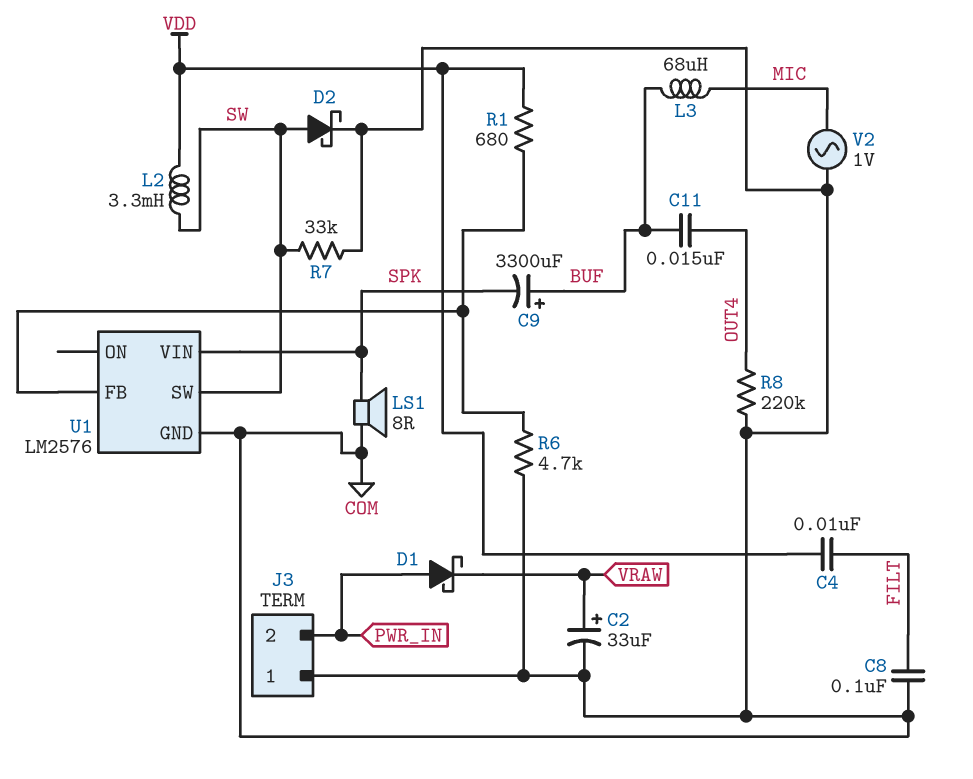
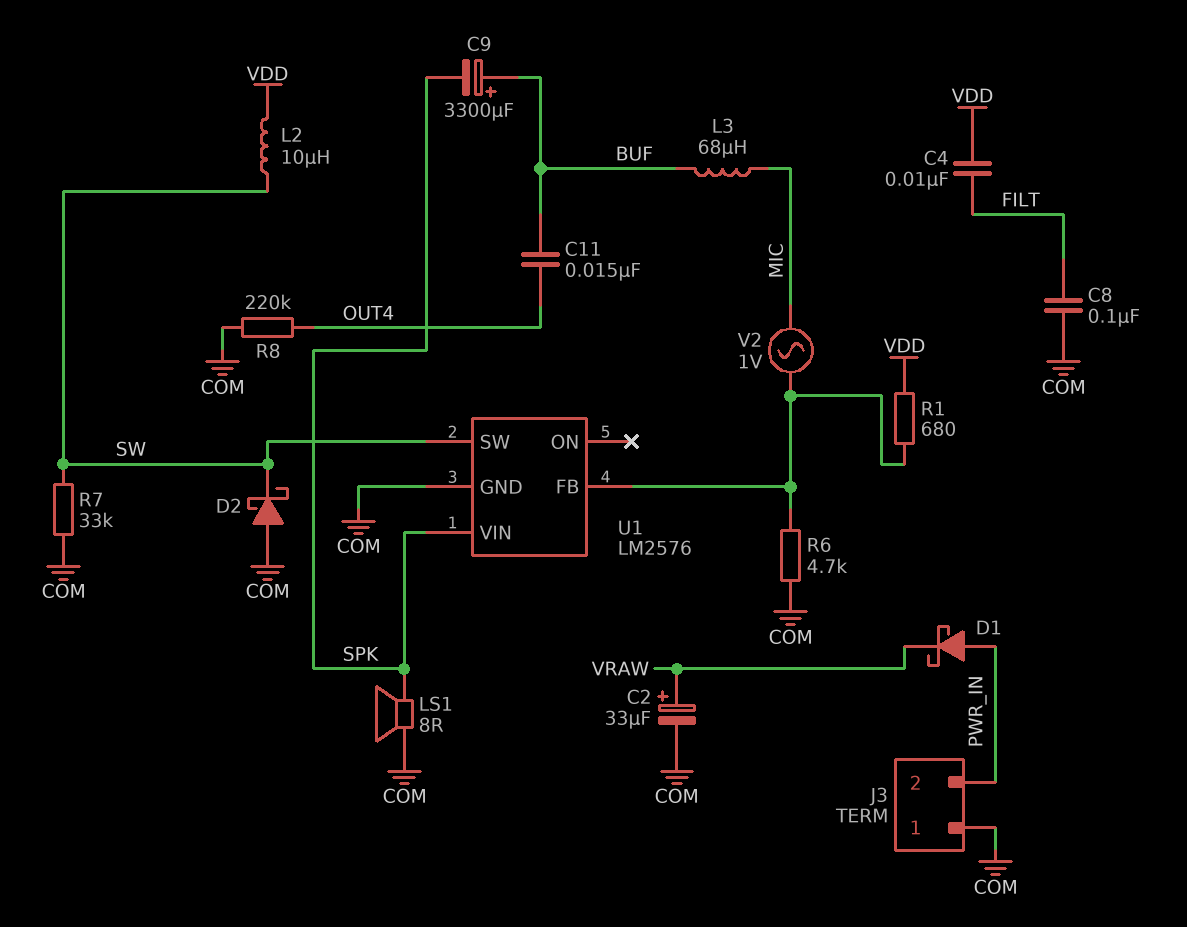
D2: schottky (A SW, K COM) -> schottky (A COM, K SW)
L2: 3.3mH (SW, VDD) -> 10uH (SW, VDD)
V2: AC 1V (COM, MIC) -> AC 1V (MIC, U1/FB)

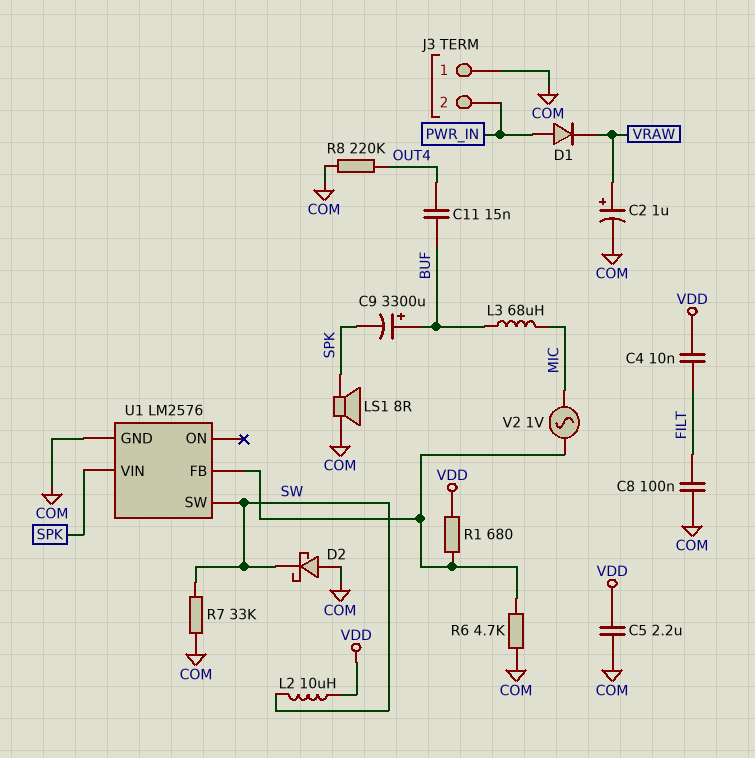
C2: 33uF (plus VRAW, minus COM) -> 1uF (plus VRAW, minus COM)
C5: none -> 2.2uF (COM, VDD)
D1: schottky (A PWR_IN, K VRAW) -> diode (A PWR_IN, K VRAW)

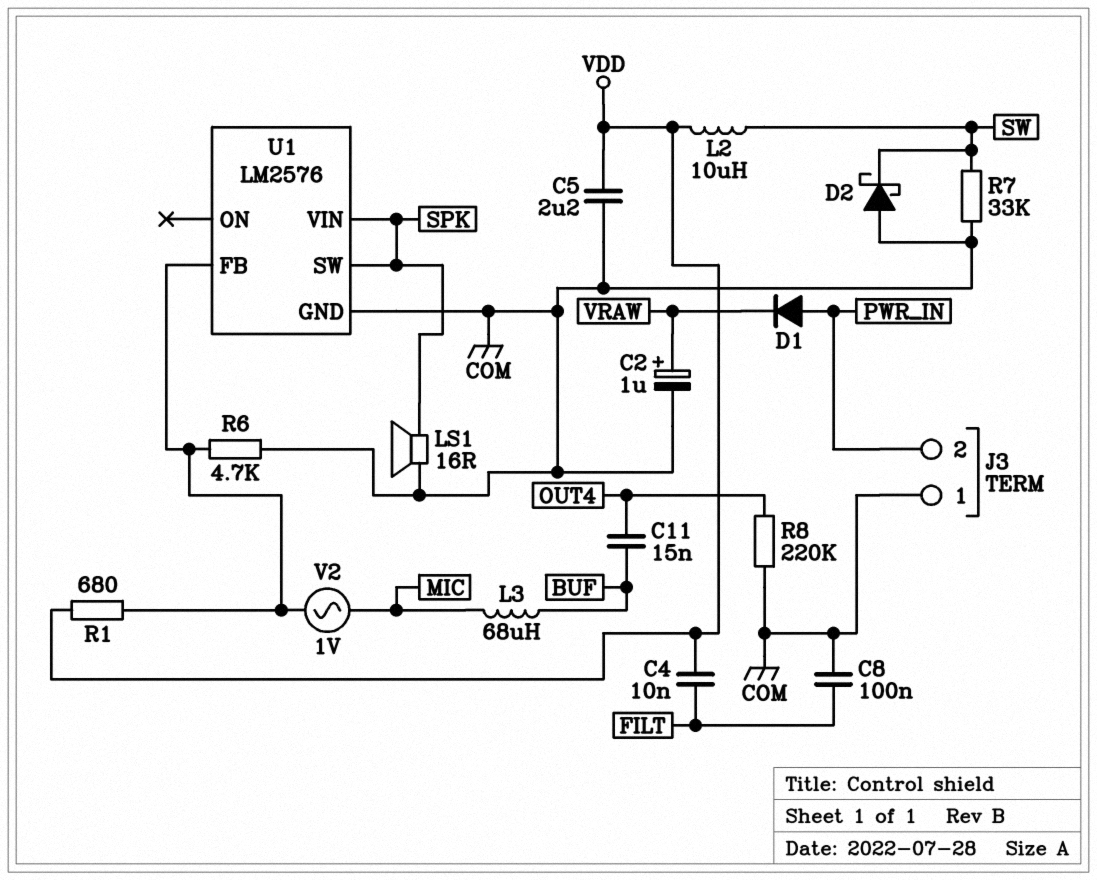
C9: 3300uF (plus BUF, minus SPK) -> none
LS1: speaker 8R (COM, SPK) -> speaker 16R (COM, SPK)
U1 pin SW: SW -> SPK

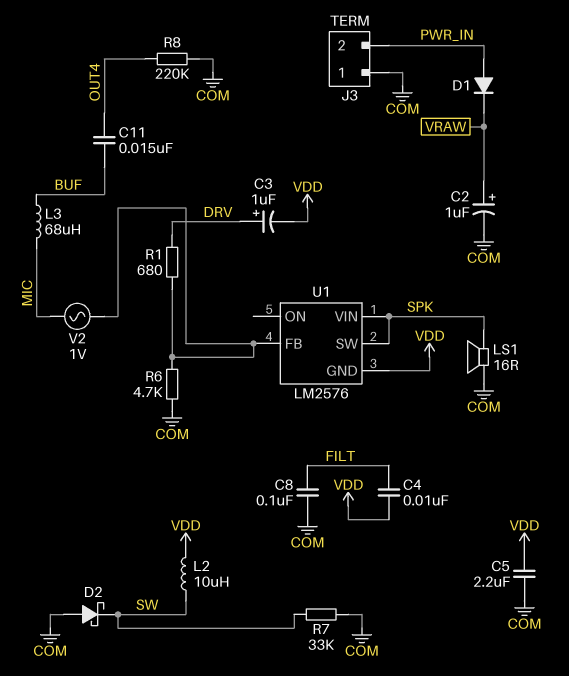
C3: none -> 1uF (plus DRV, minus VDD)
R1: 680 (U1/FB, VDD) -> 680 (DRV, U1/FB)
U1 pin GND: COM -> VDD

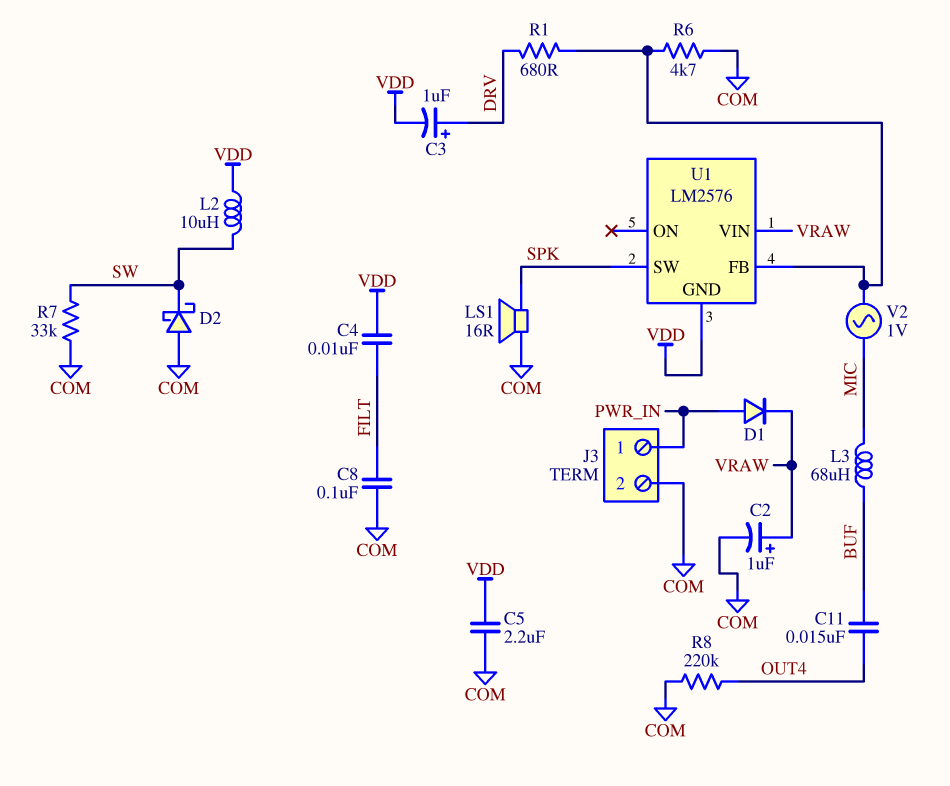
J3 pin 1: COM -> PWR_IN
J3 pin 2: PWR_IN -> COM
U1 pin VIN: SPK -> VRAW

